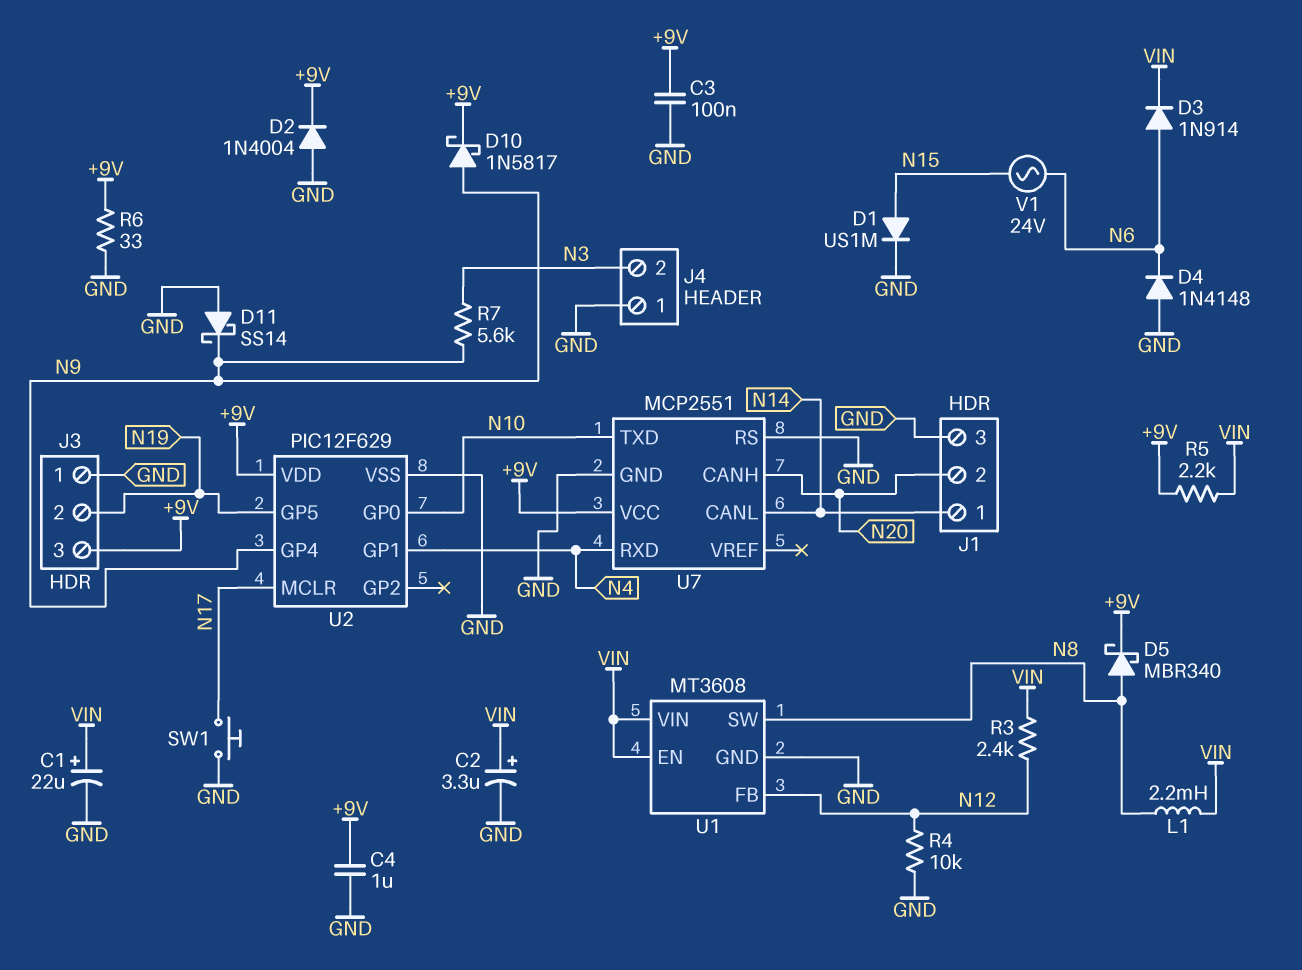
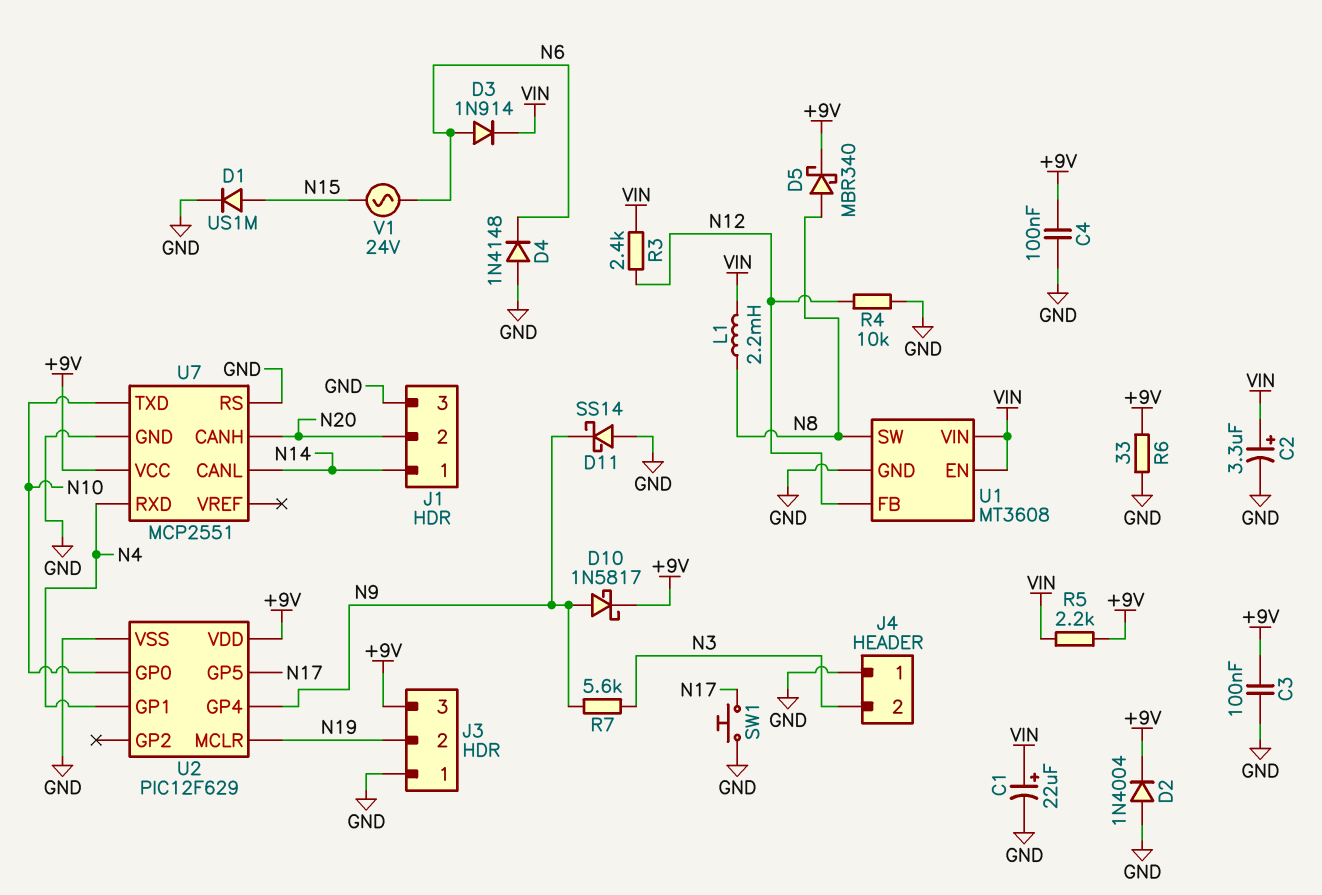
C4: 1uF (+9V, GND) -> 100nF (+9V, GND)
U2 pin GP5: N19 -> N17
U2 pin MCLR: N17 -> N19

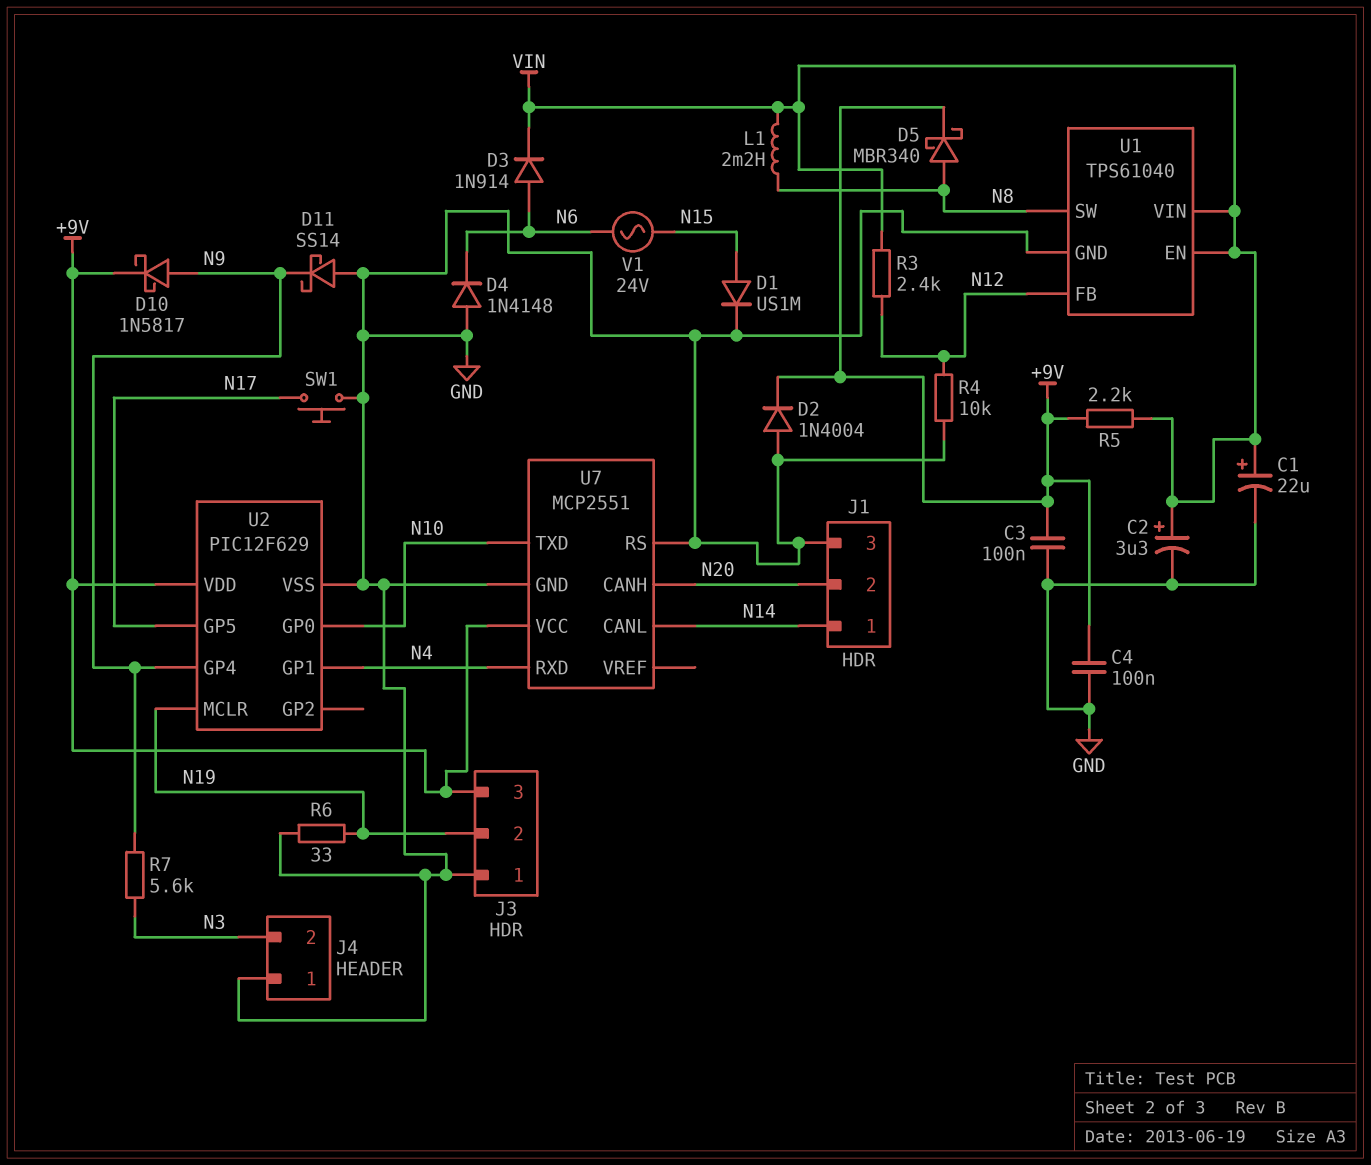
R6: 33 (+9V, GND) -> 33 (GND, N19)
U1: MT3608 -> TPS61040

